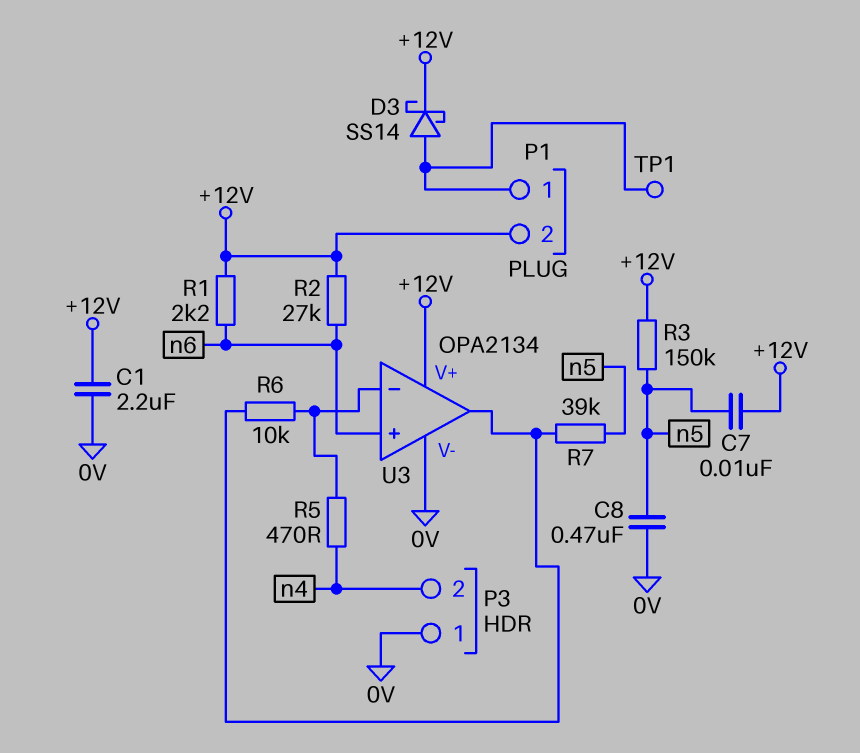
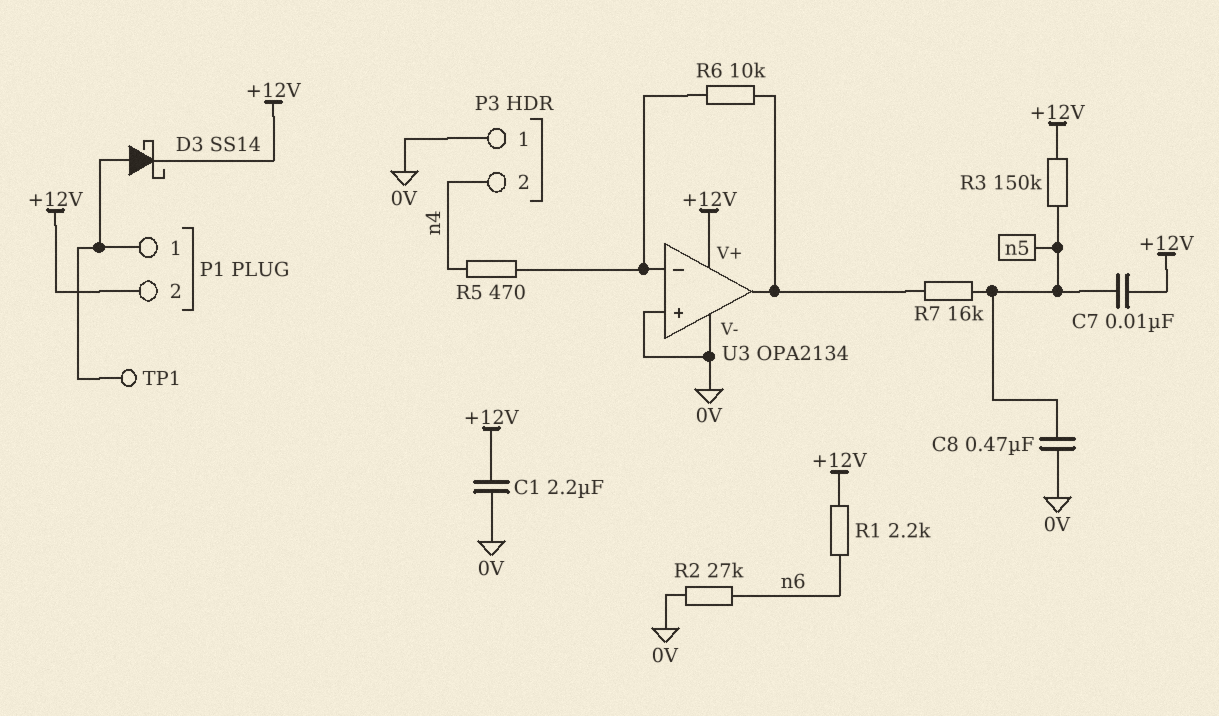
R2: 27k (+12V, n6) -> 27k (0V, n6)
R7: 39k (U3/out, n5) -> 16k (U3/out, n5)
U3 pin in+: n6 -> 0V

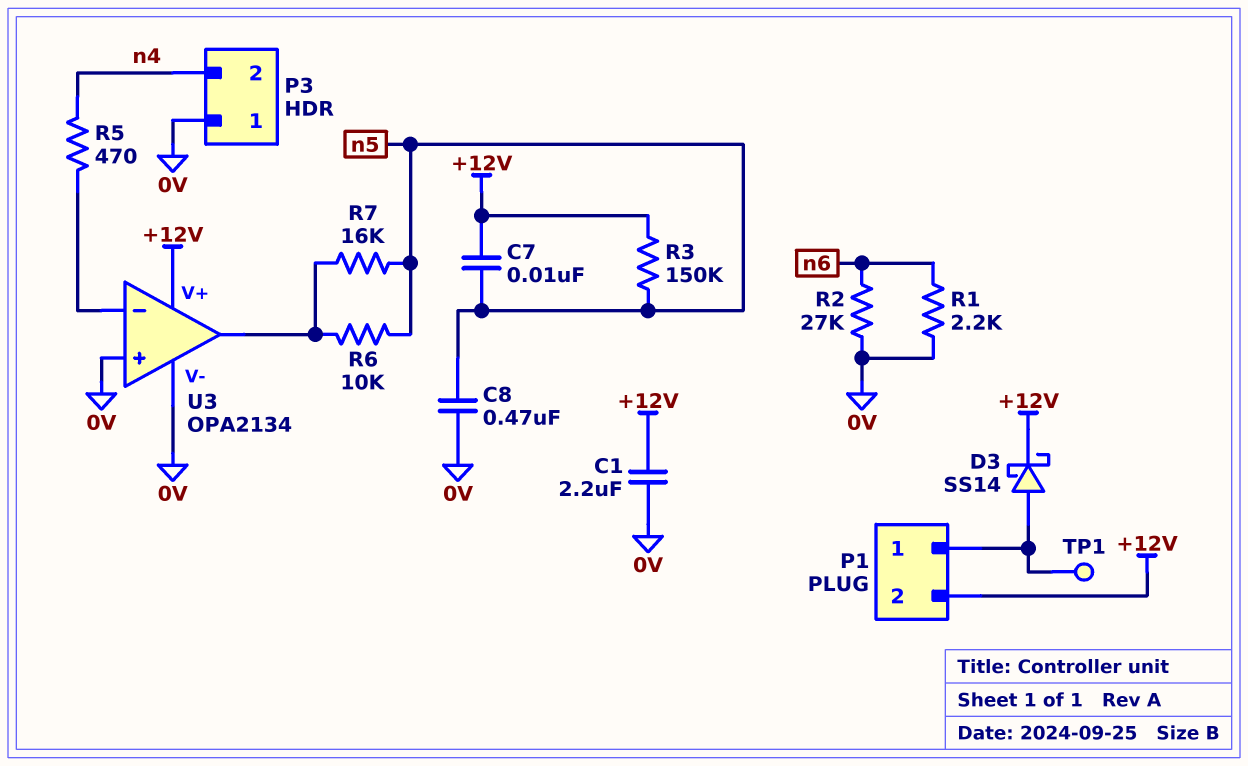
R1: 2.2k (+12V, n6) -> 2.2k (0V, n6)
R6: 10k (U3/in-, U3/out) -> 10k (U3/out, n5)

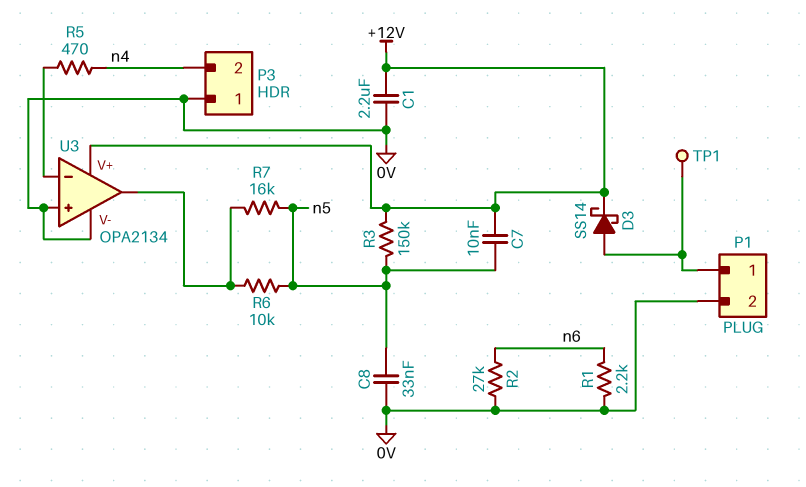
C8: 470nF (0V, n5) -> 33nF (0V, n5)
P1 pin 2: +12V -> 0V

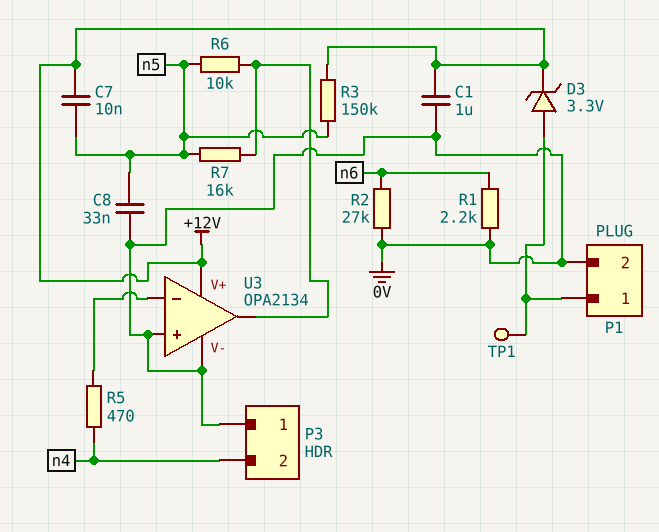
C1: 2.2uF (+12V, 0V) -> 1uF (+12V, 0V)
D3: schottky SS14 (A P1/1, K +12V) -> zener 3.3V (A P1/1, K +12V)

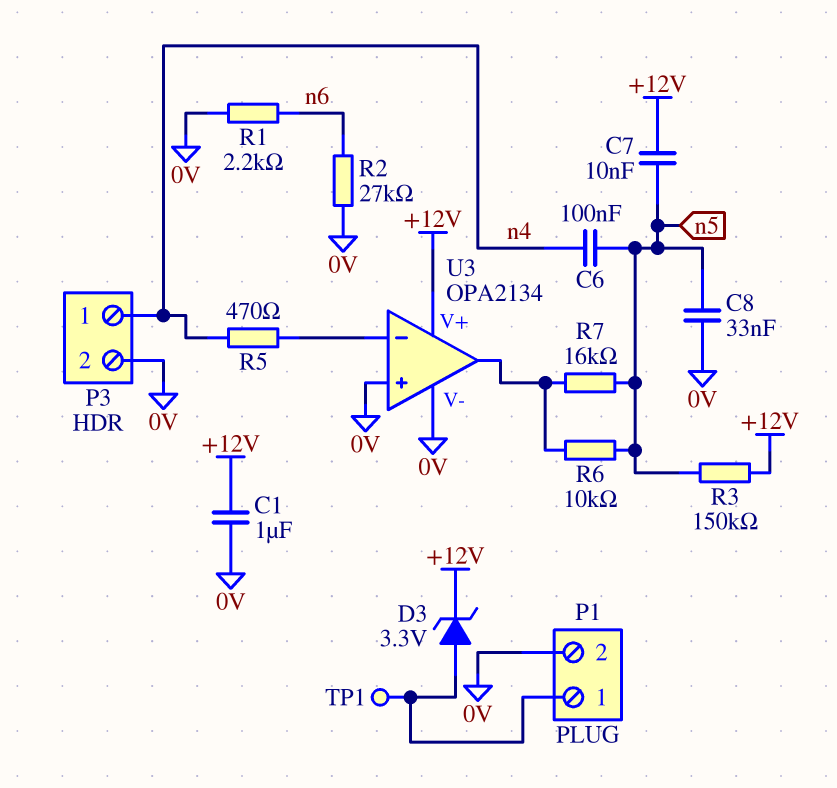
C6: none -> 100nF (n4, n5)
P3 pin 1: 0V -> n4
P3 pin 2: n4 -> 0V

